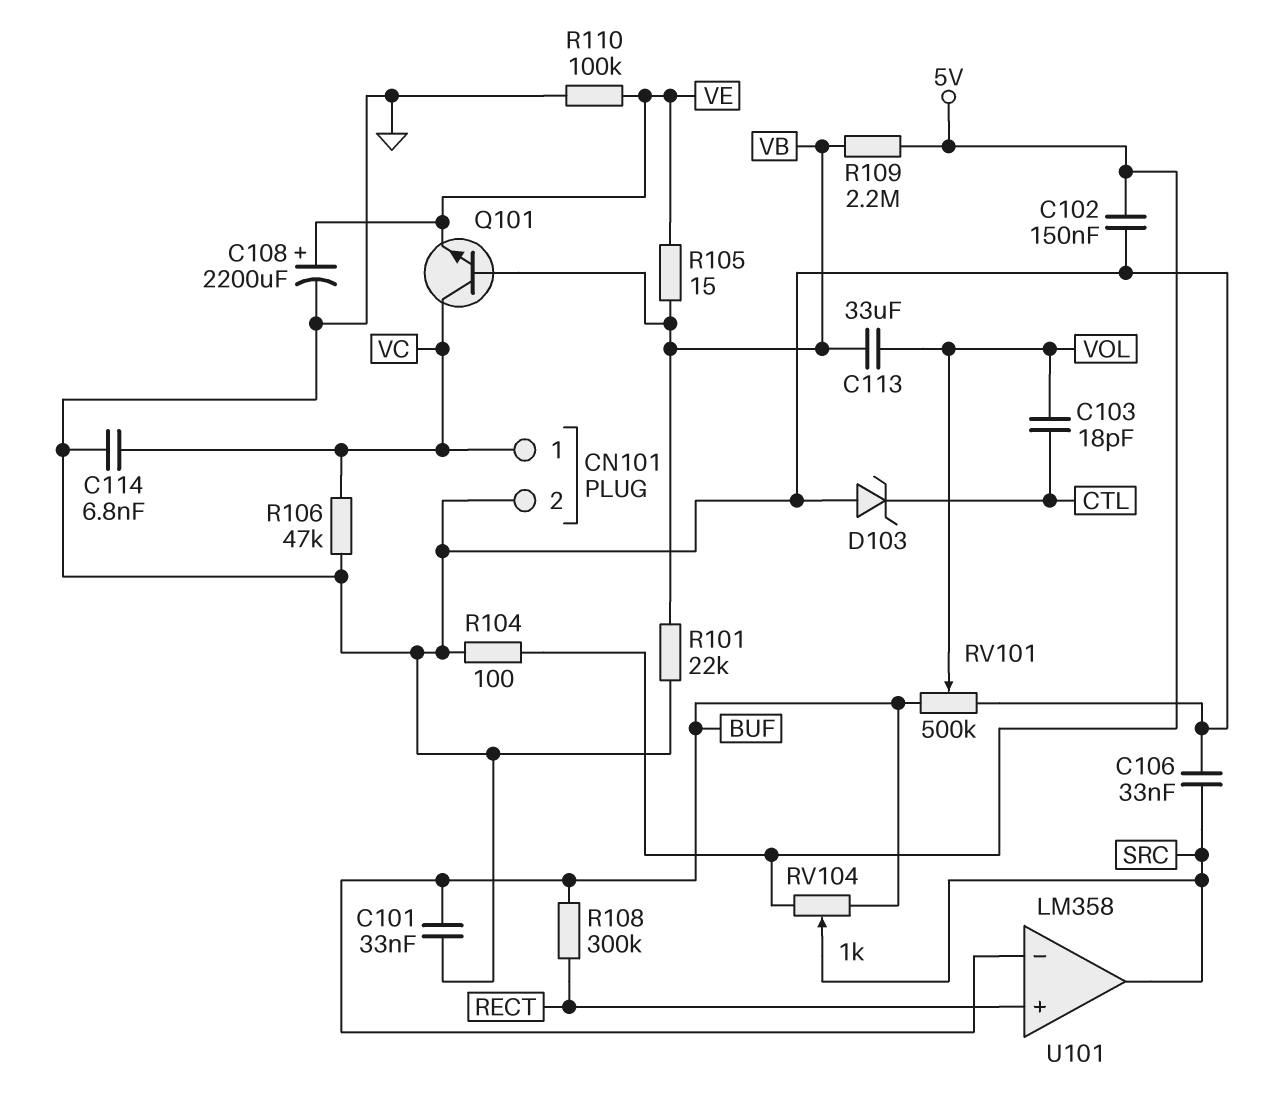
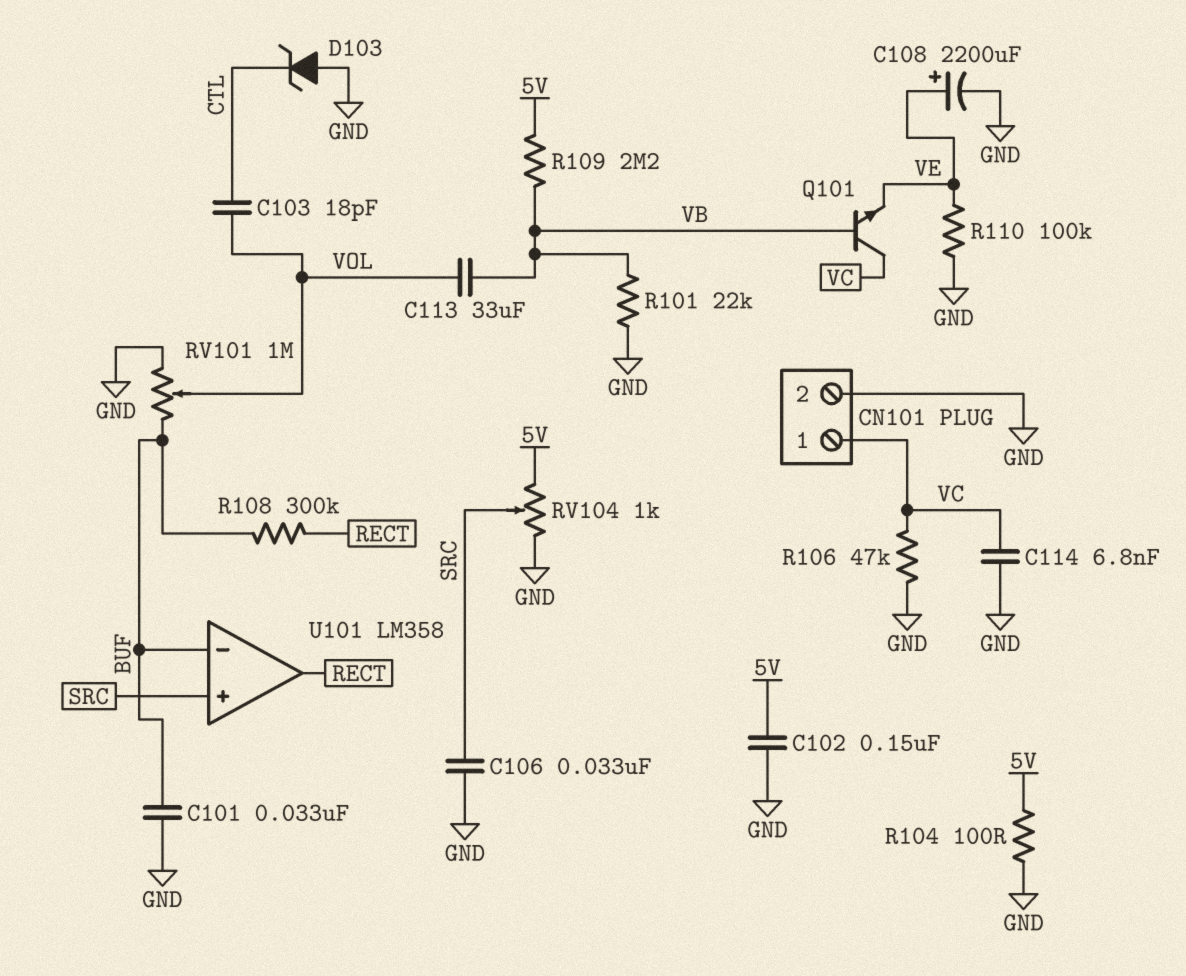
R105: 15 (VB, VE) -> none
RV101: 500k (BUF, GND, wiper VOL) -> 1M (BUF, GND, wiper VOL)
RV104: 1k (5V, BUF, wiper SRC) -> 1k (5V, GND, wiper SRC)
U101 pin in+: RECT -> SRC
U101 pin out: SRC -> RECT

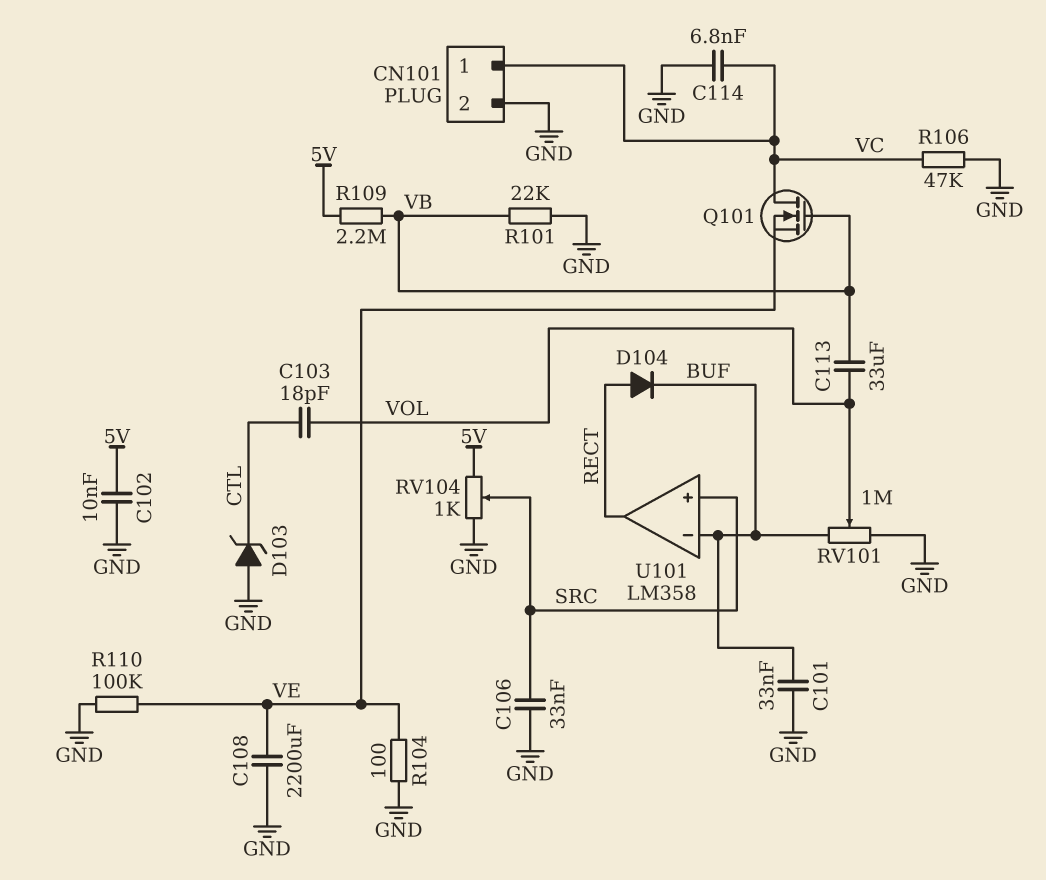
C102: 150nF (5V, GND) -> 10nF (5V, GND)
C108: 2200uF (plus VE, minus GND) -> 2200uF (GND, VE)
D104: none -> diode (A RECT, K BUF)
Q101: NPN (B VB, C VC, E VE) -> NMOS (G VB, D VC, S VE)
R104: 100 (5V, GND) -> 100 (GND, VE)
R108: 300k (BUF, RECT) -> none

